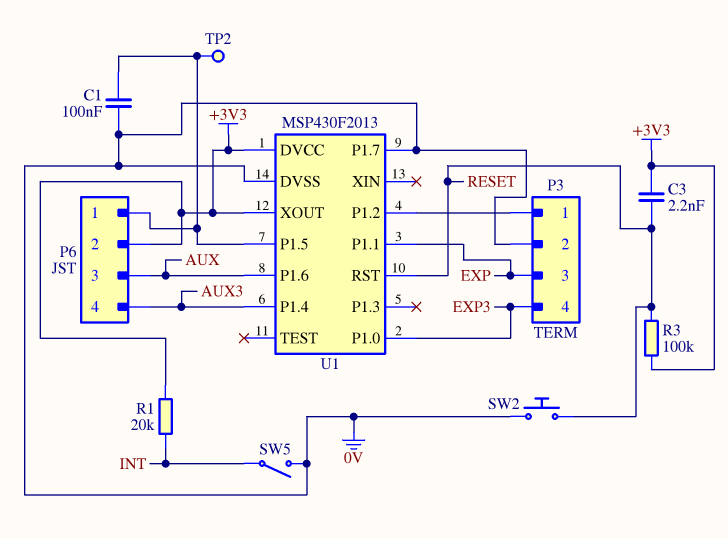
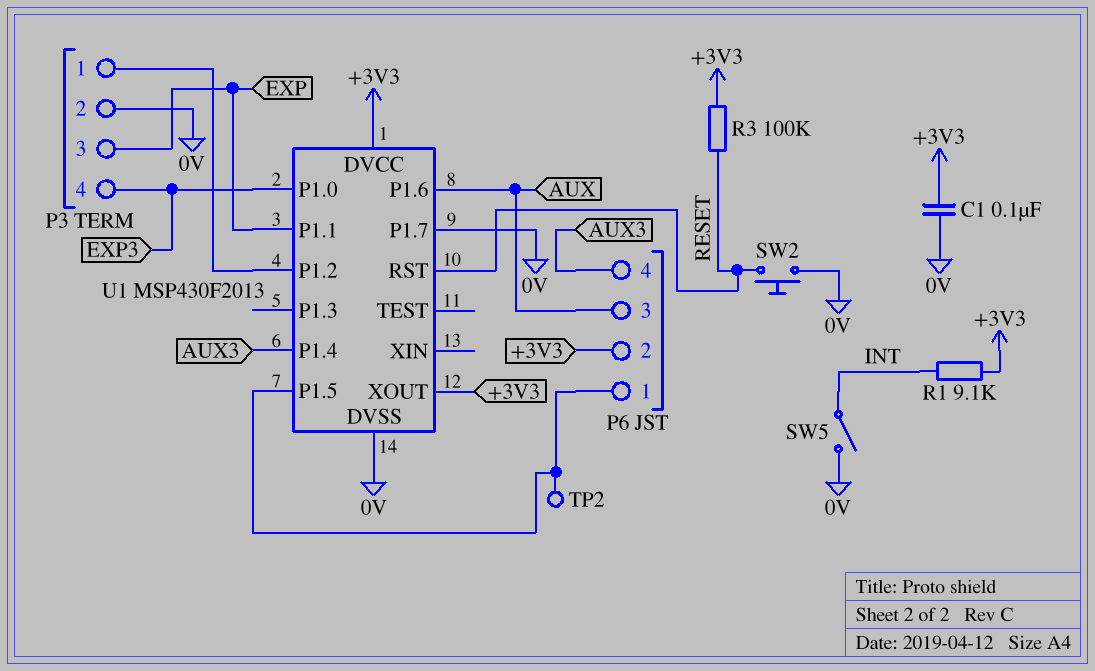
C1: 100nF (0V, P6/1) -> 100nF (+3V3, 0V)
C3: 2.2nF (+3V3, RESET) -> none
R1: 20k (+3V3, INT) -> 9.1k (+3V3, INT)

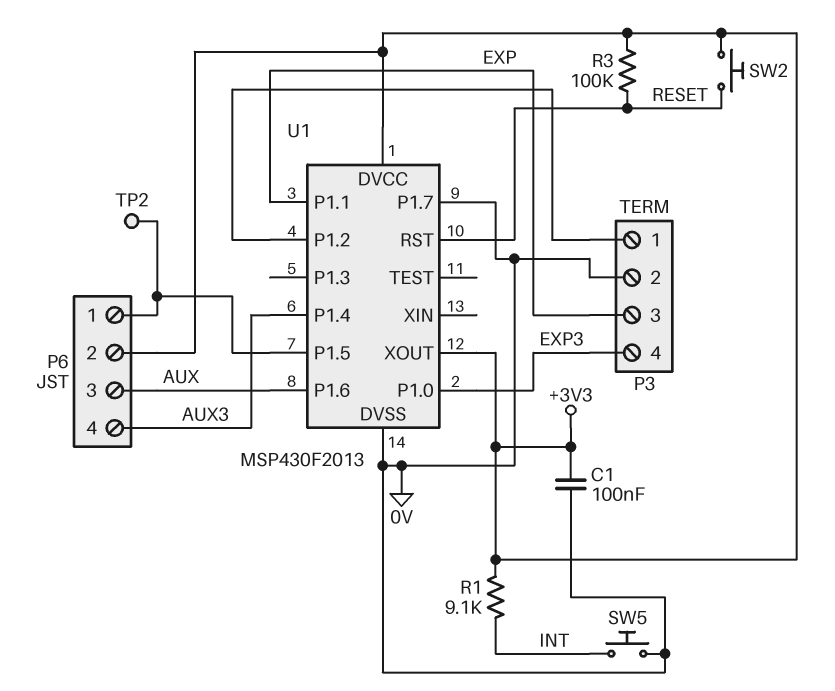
SW2: button (0V, RESET) -> button (+3V3, RESET)
SW5: switch (0V, INT) -> button (0V, INT)

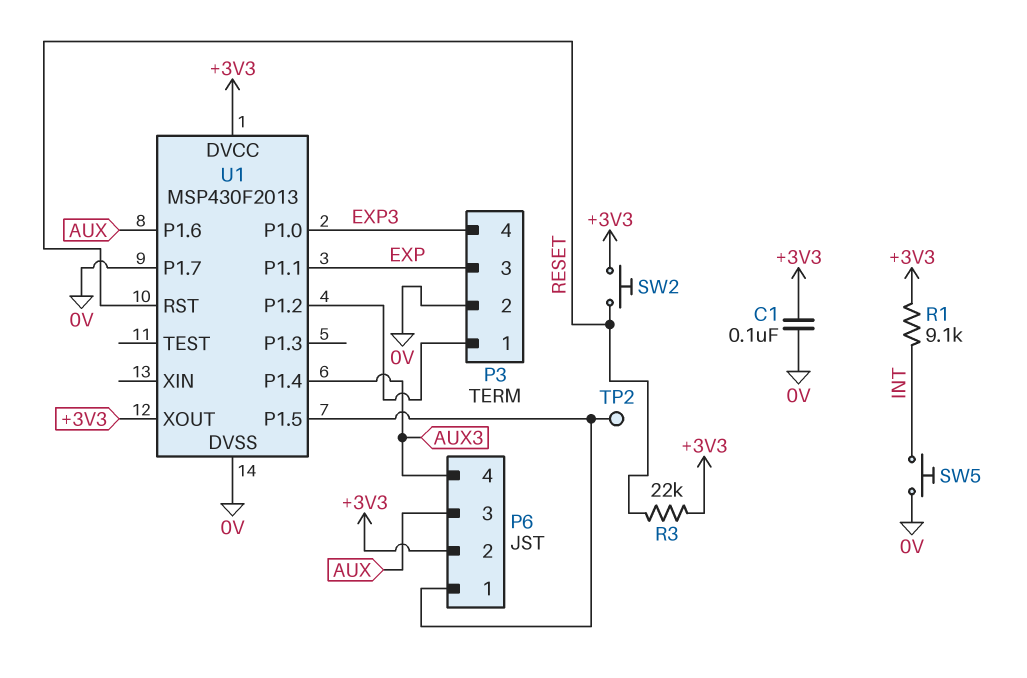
R3: 100k (+3V3, RESET) -> 22k (+3V3, RESET)

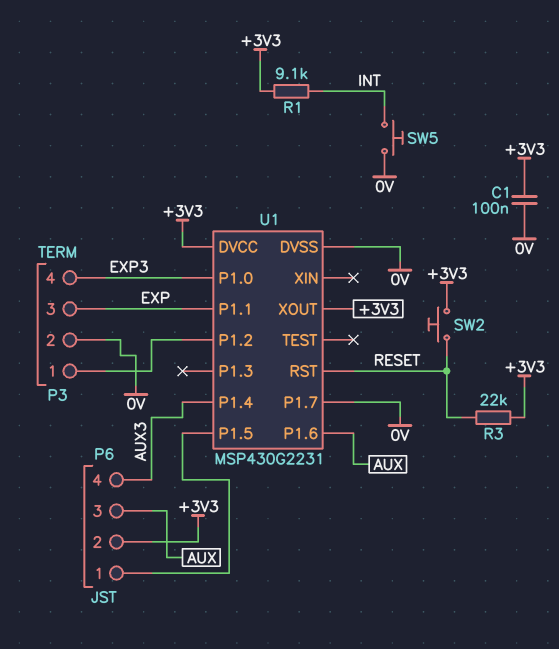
TP2: test point (P6/1) -> none
U1: MSP430F2013 -> MSP430G2231

